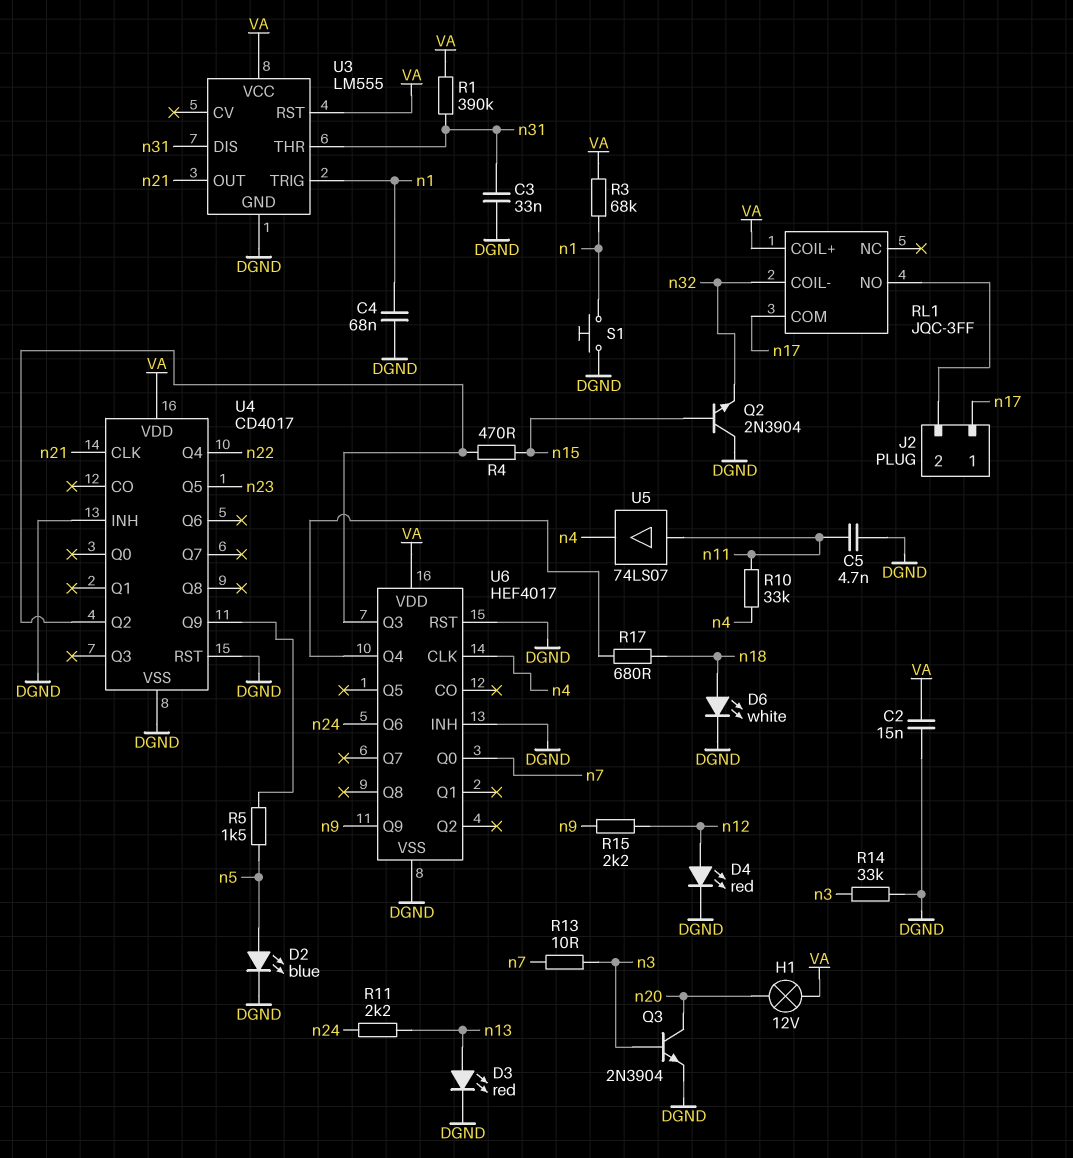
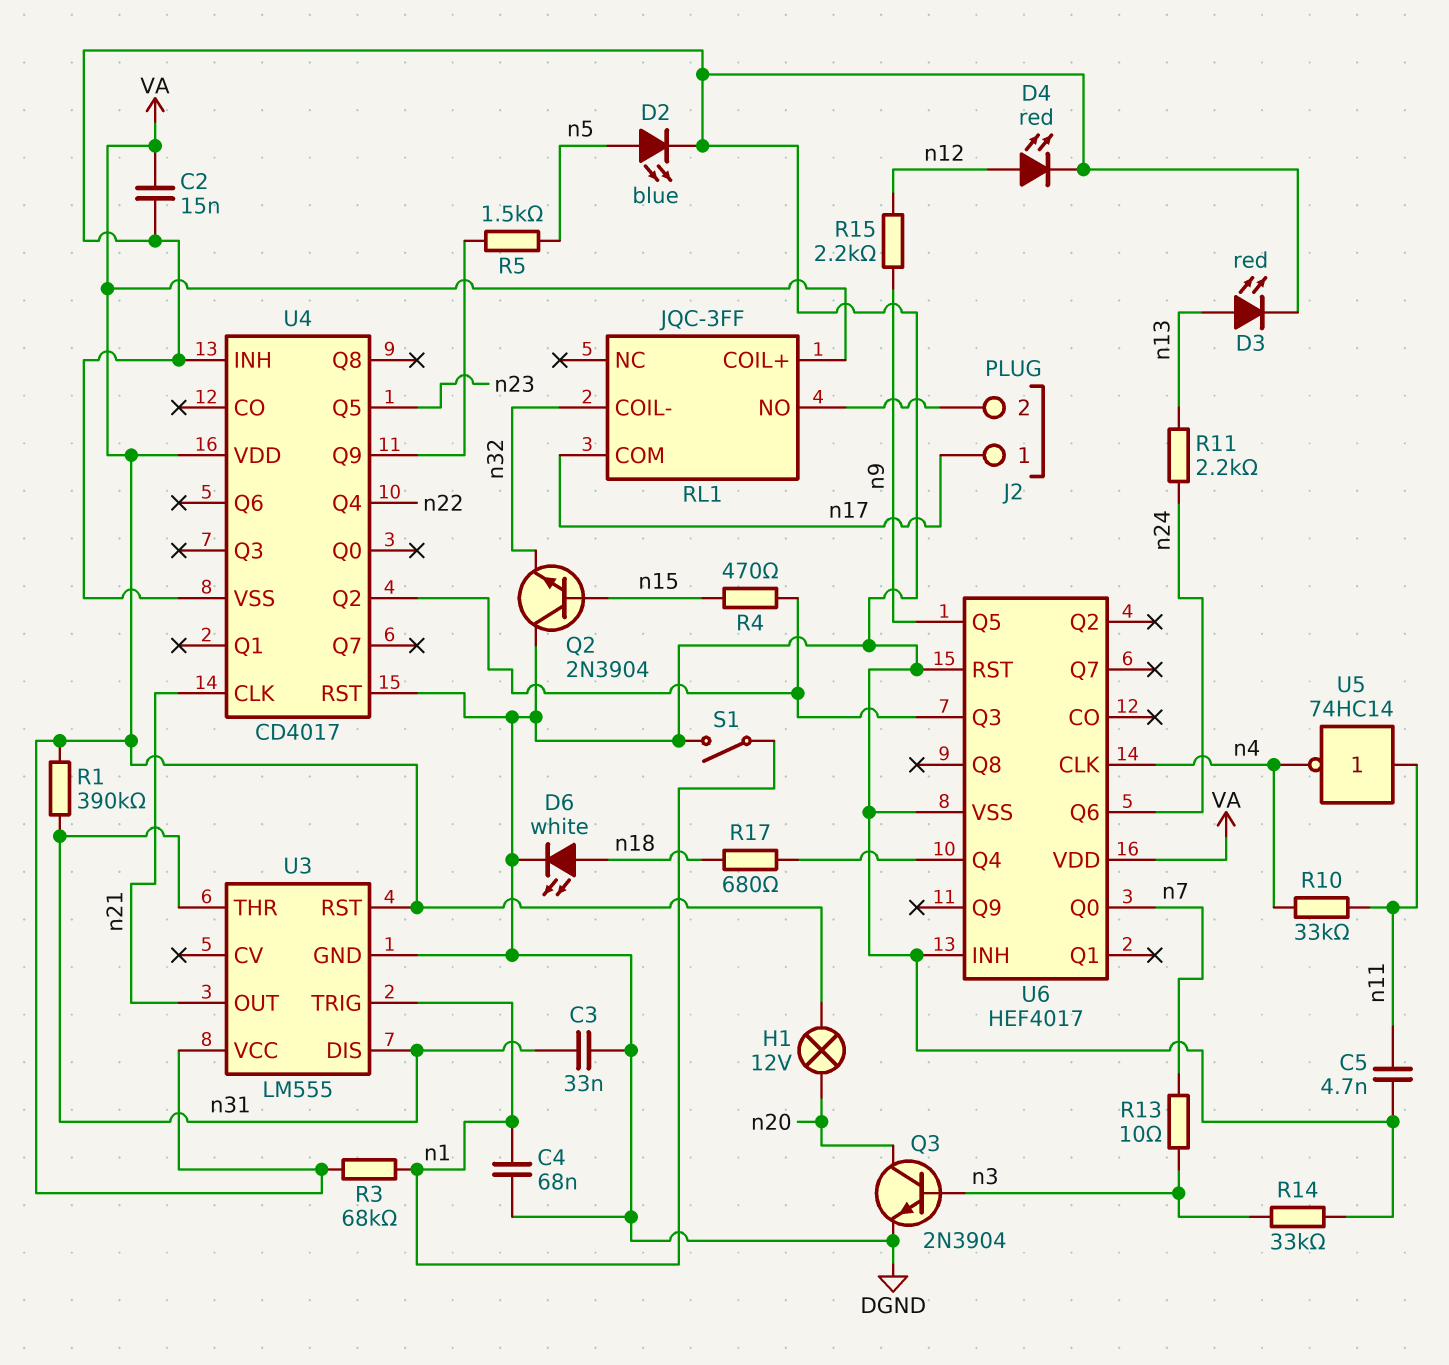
S1: button (DGND, n1) -> switch (DGND, n1)
U5: buffer 74LS07 (in n11, out n4) -> NOT 74HC14 (in n11, out n4)
U6 pin Q5: none -> n9
U6 pin Q9: n9 -> none

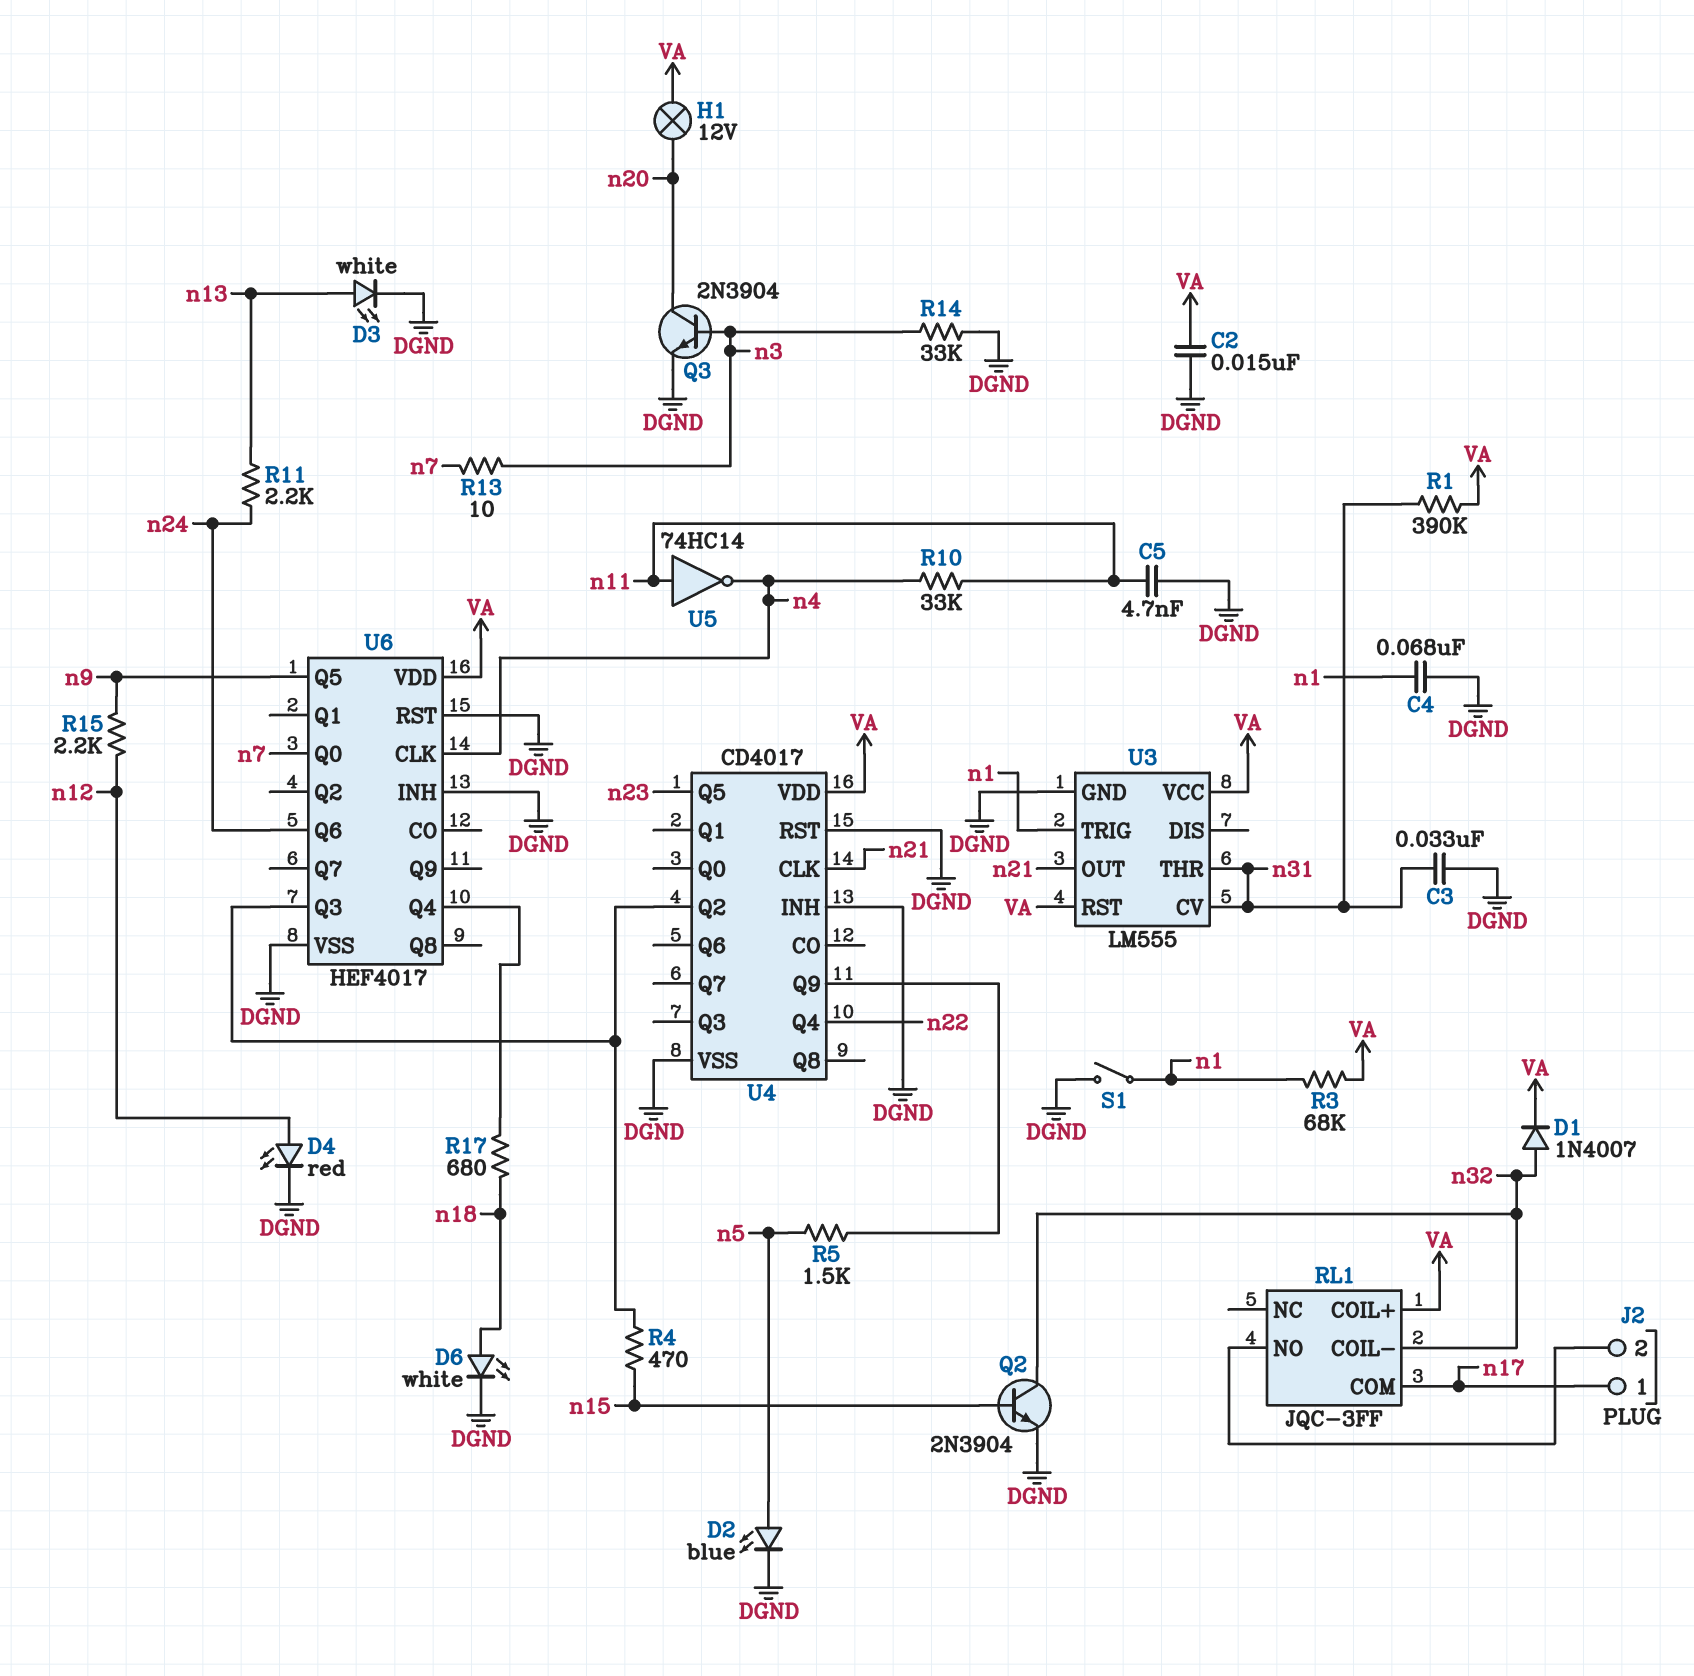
D1: none -> diode 1N4007 (A n32, K VA)
D3: LED red (A n13, K DGND) -> LED white (A n13, K DGND)
Q2: NPN 2N3904 (B n15, C DGND, E n32) -> NPN 2N3904 (B n15, C n32, E DGND)
U3 pin CV: none -> n31
U3 pin DIS: n31 -> none

